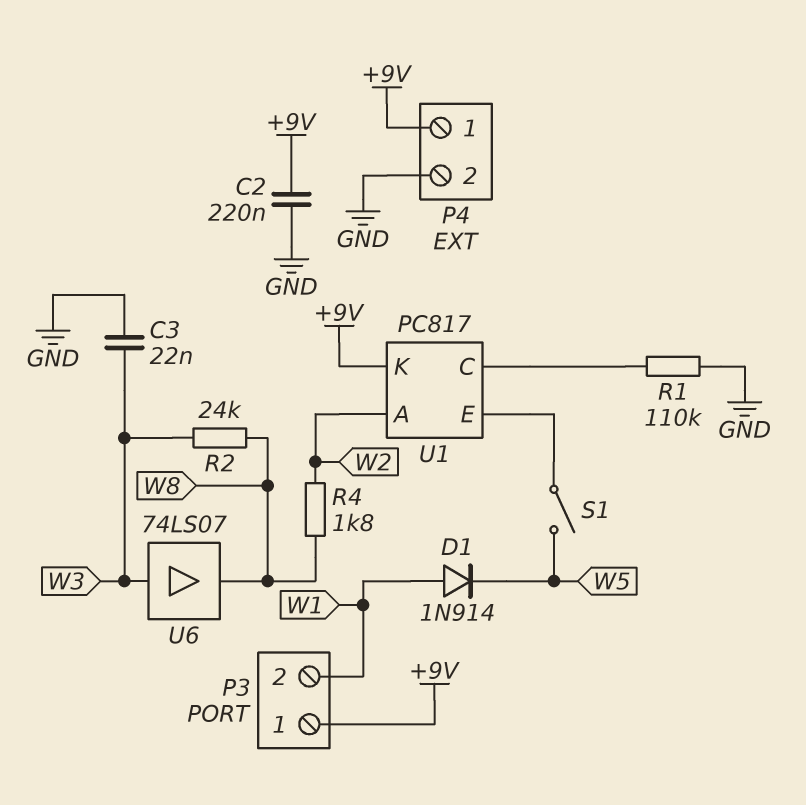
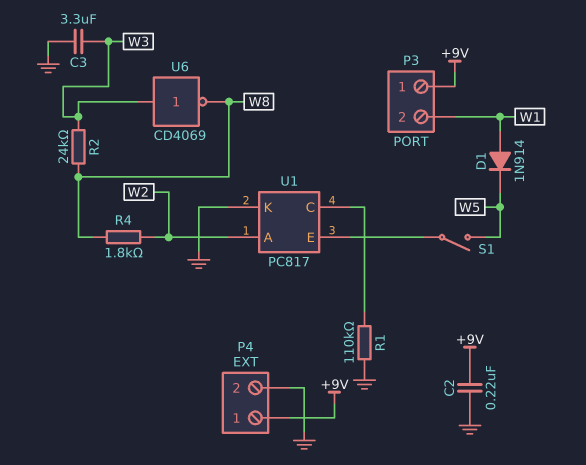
C3: 22nF (GND, W3) -> 3.3uF (GND, W3)
U1 pin K: +9V -> GND
U6: buffer 74LS07 (in W3, out W8) -> NOT CD4069 (in W3, out W8)

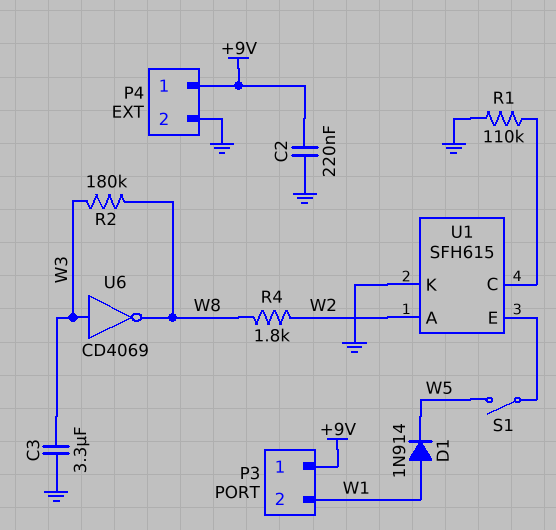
R2: 24k (W3, W8) -> 180k (W3, W8)
U1: PC817 -> SFH615

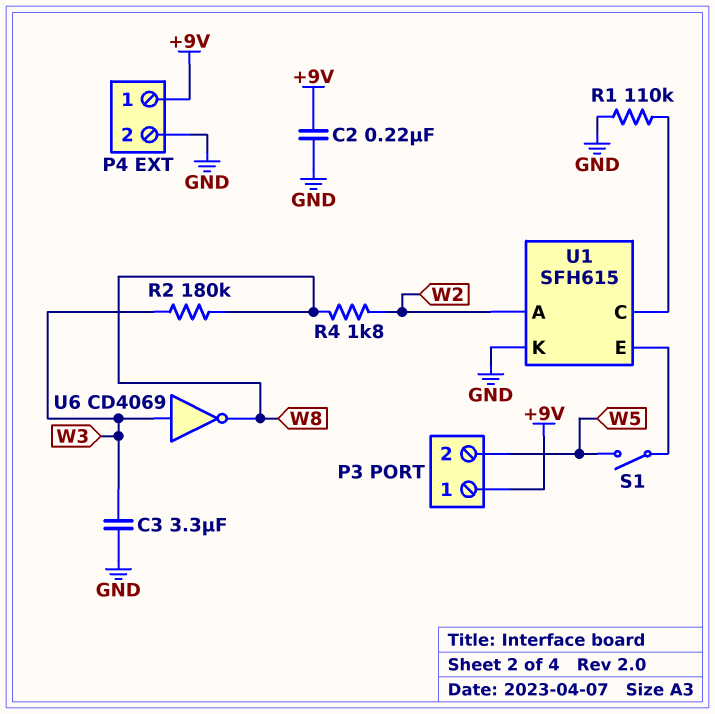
D1: diode 1N914 (A W1, K W5) -> none
P3 pin 2: W1 -> W5

